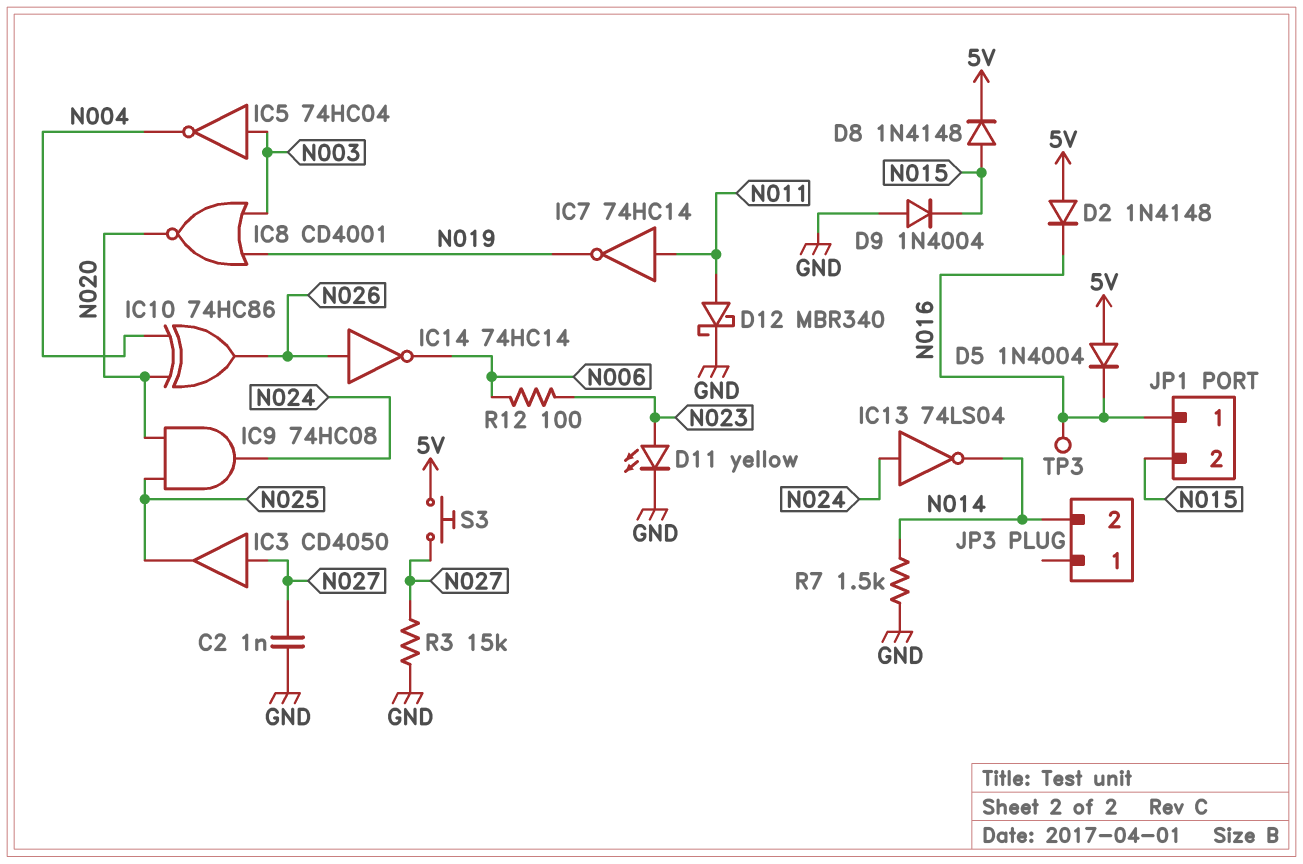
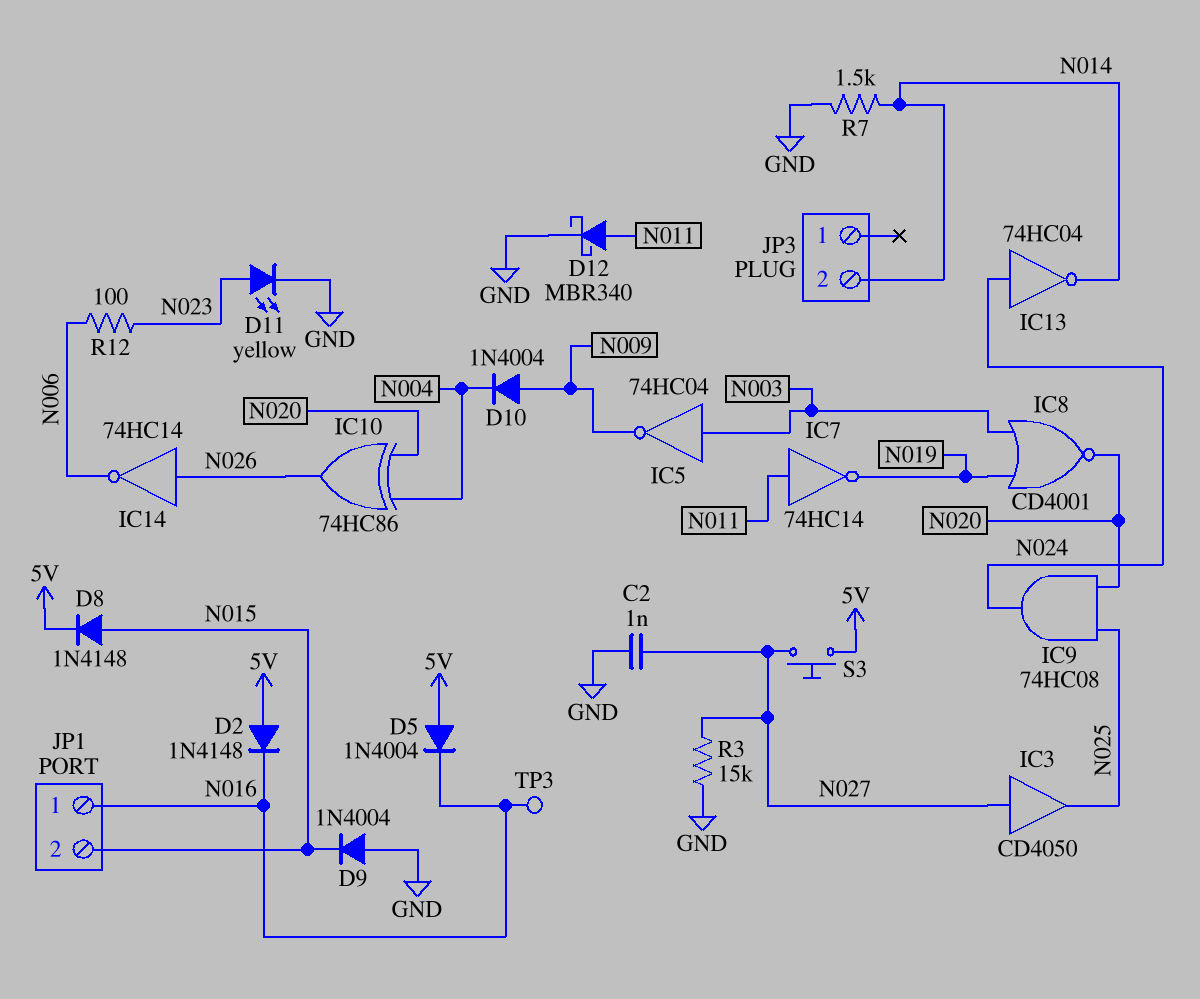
D10: none -> diode 1N4004 (A N009, K N004)
IC5: NOT 74HC04 (in N003, out N004) -> NOT 74HC04 (in N003, out N009)
IC13: NOT 74LS04 (in N024, out N014) -> NOT 74HC04 (in N024, out N014)

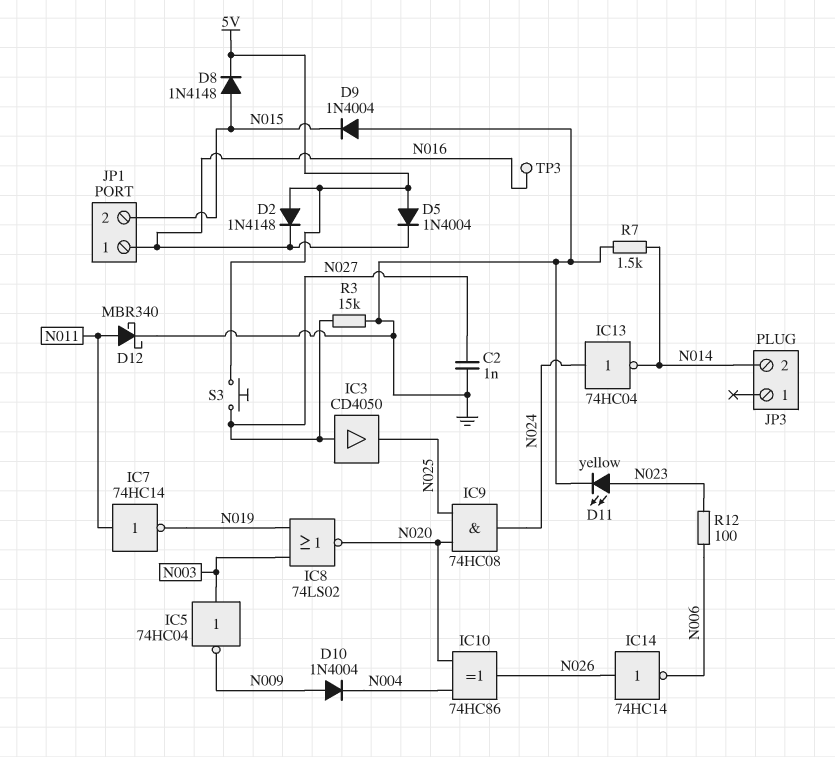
IC8: NOR CD4001 (in N003, in N019, out N020) -> NOR 74LS02 (in N003, in N019, out N020)

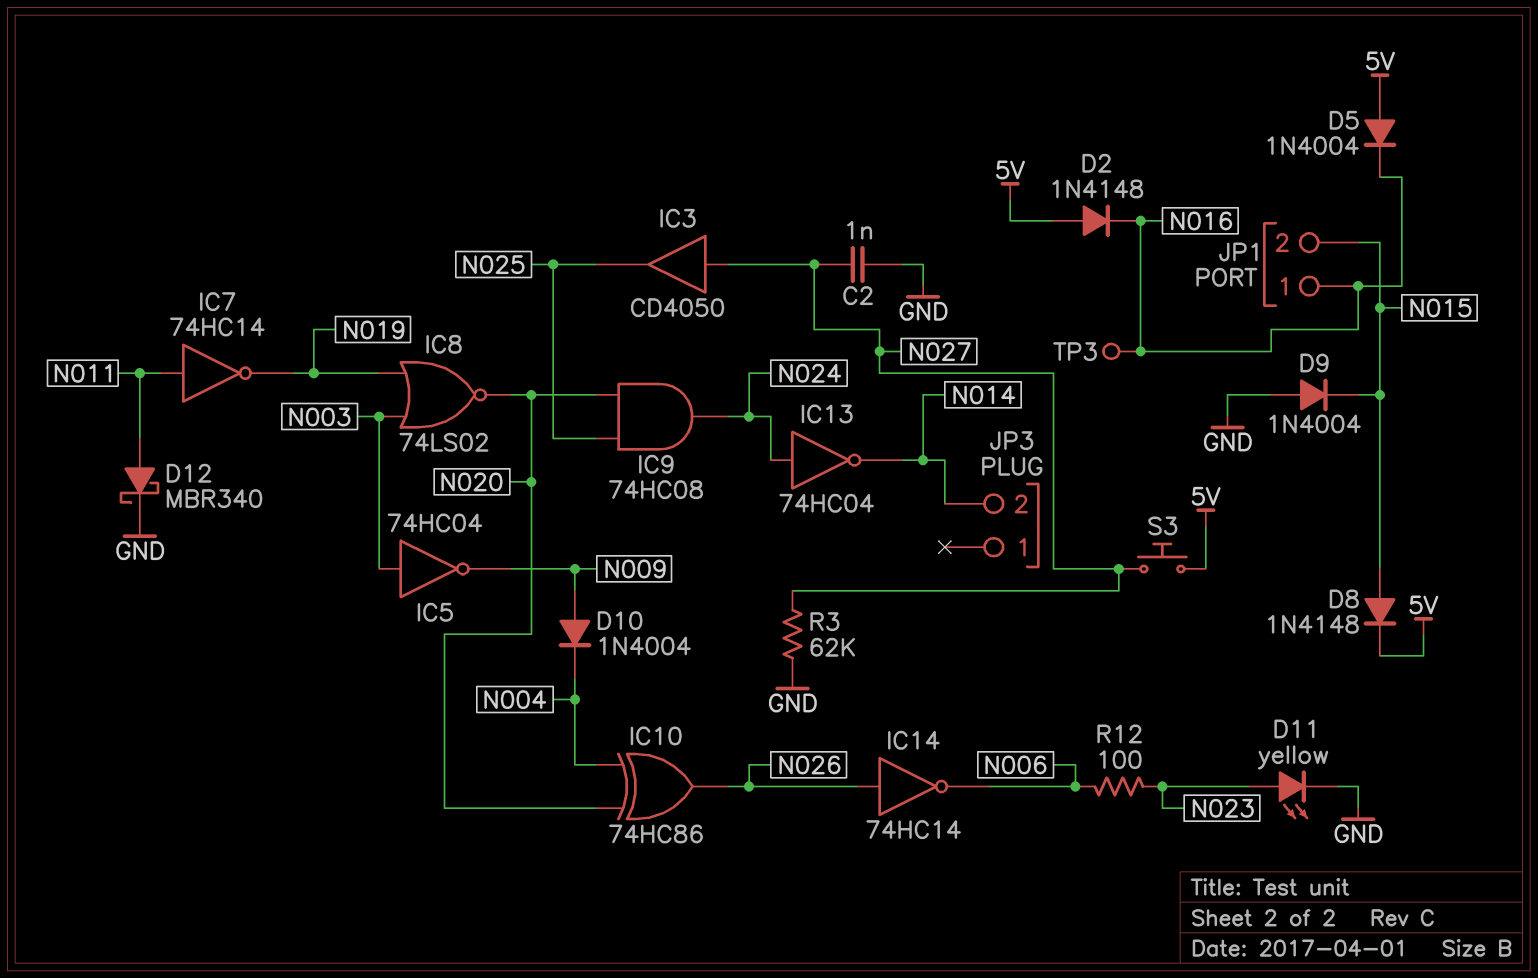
R3: 15k (GND, N027) -> 62k (GND, N027)
R7: 1.5k (GND, N014) -> none

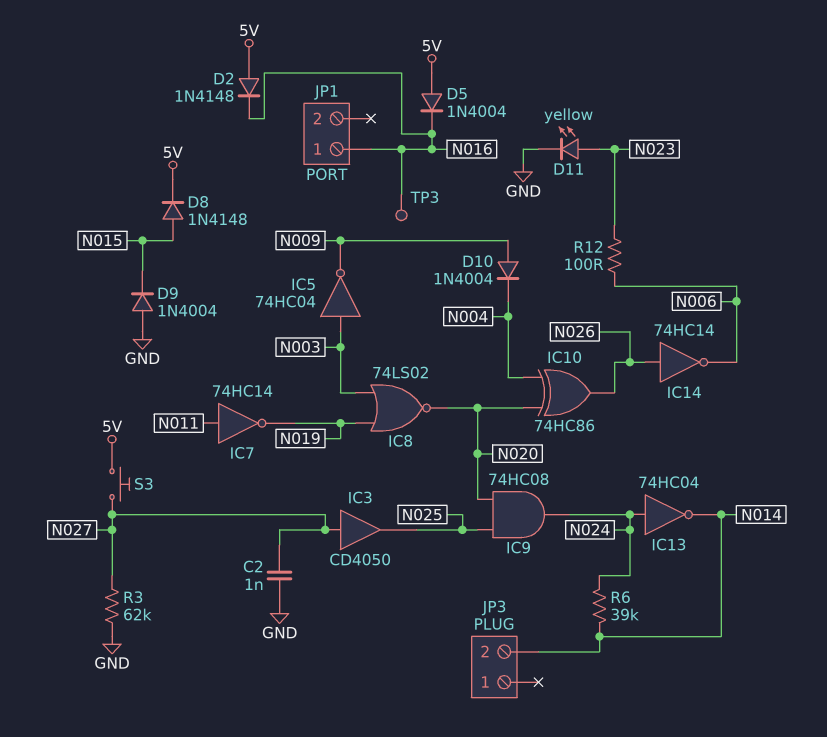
D12: schottky MBR340 (A N011, K GND) -> none
JP1 pin 2: N015 -> none
R6: none -> 39k (N014, N024)

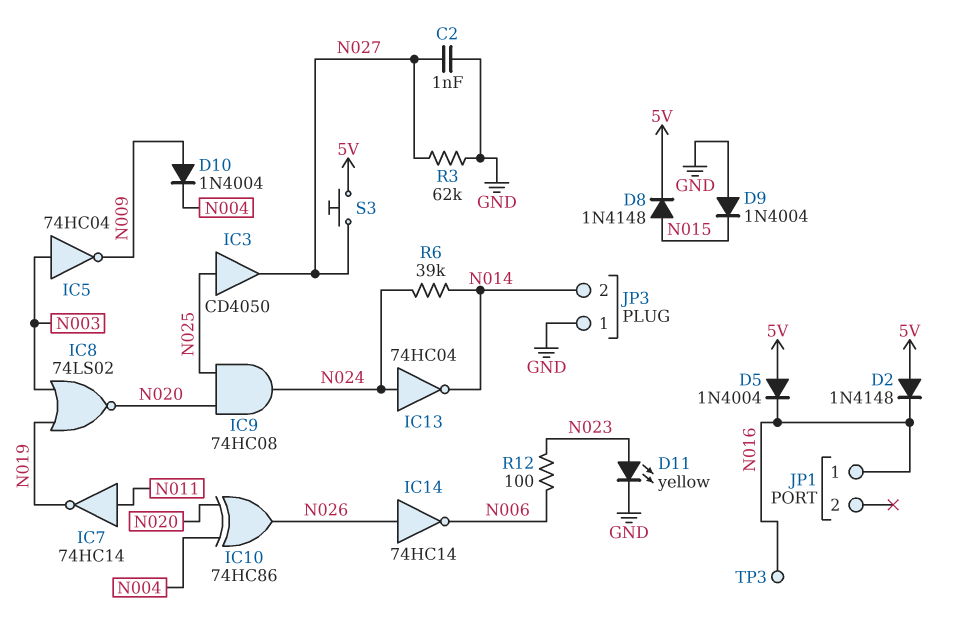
IC3: buffer CD4050 (in N027, out N025) -> buffer CD4050 (in N025, out N027)
JP3 pin 1: none -> GND

